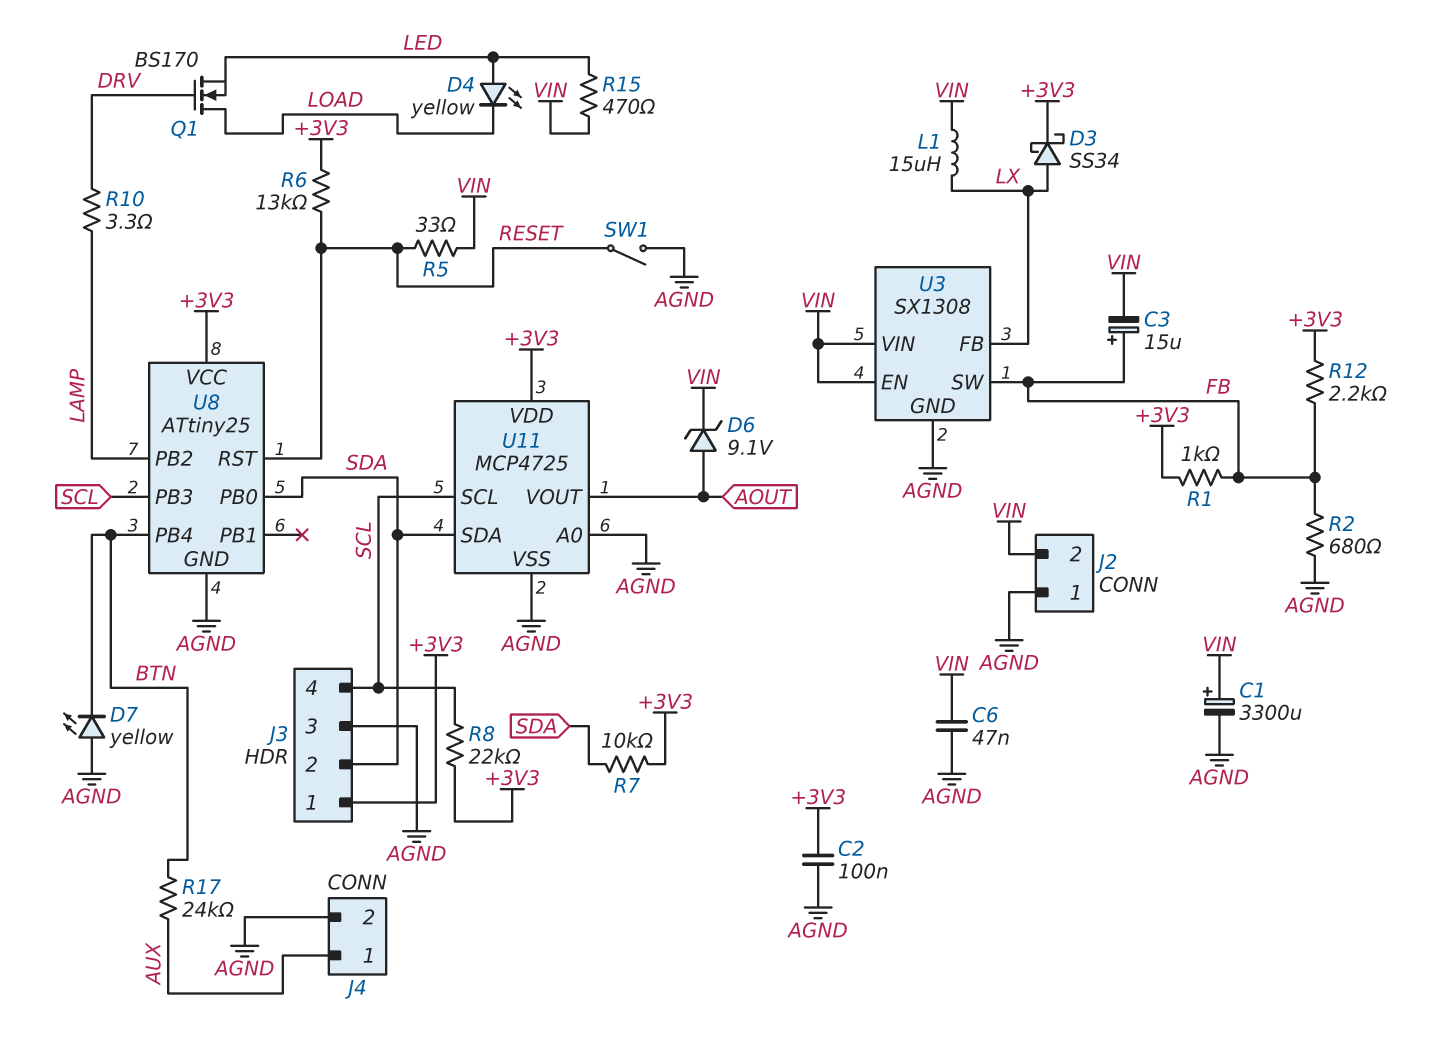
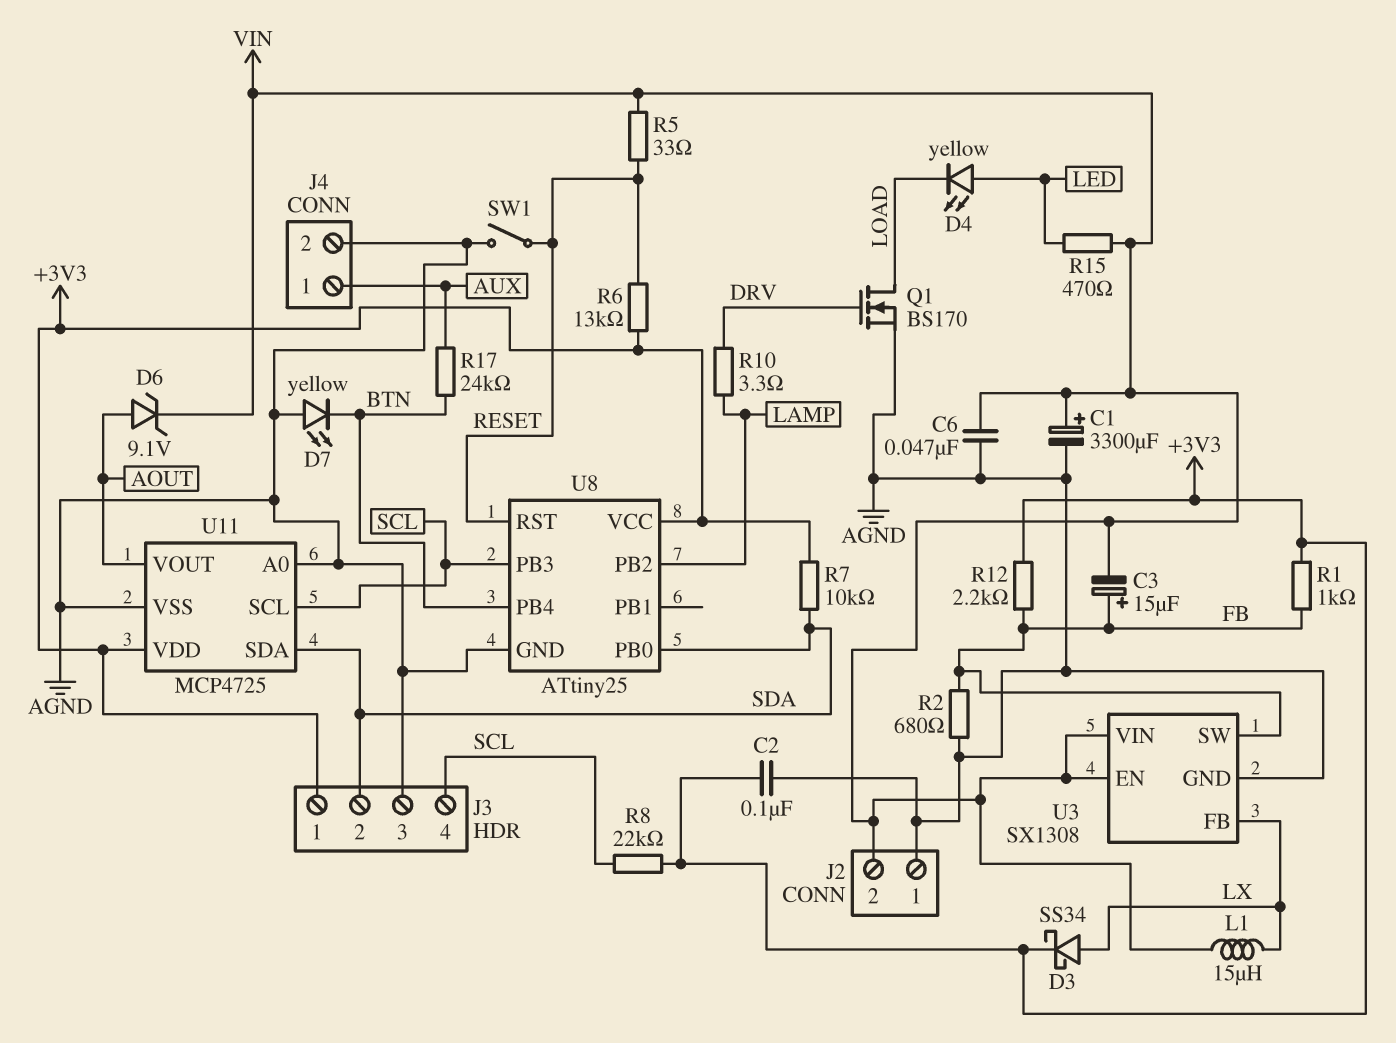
Q1: NMOS BS170 (G DRV, D LOAD, S LED) -> NMOS BS170 (G DRV, D LOAD, S AGND)

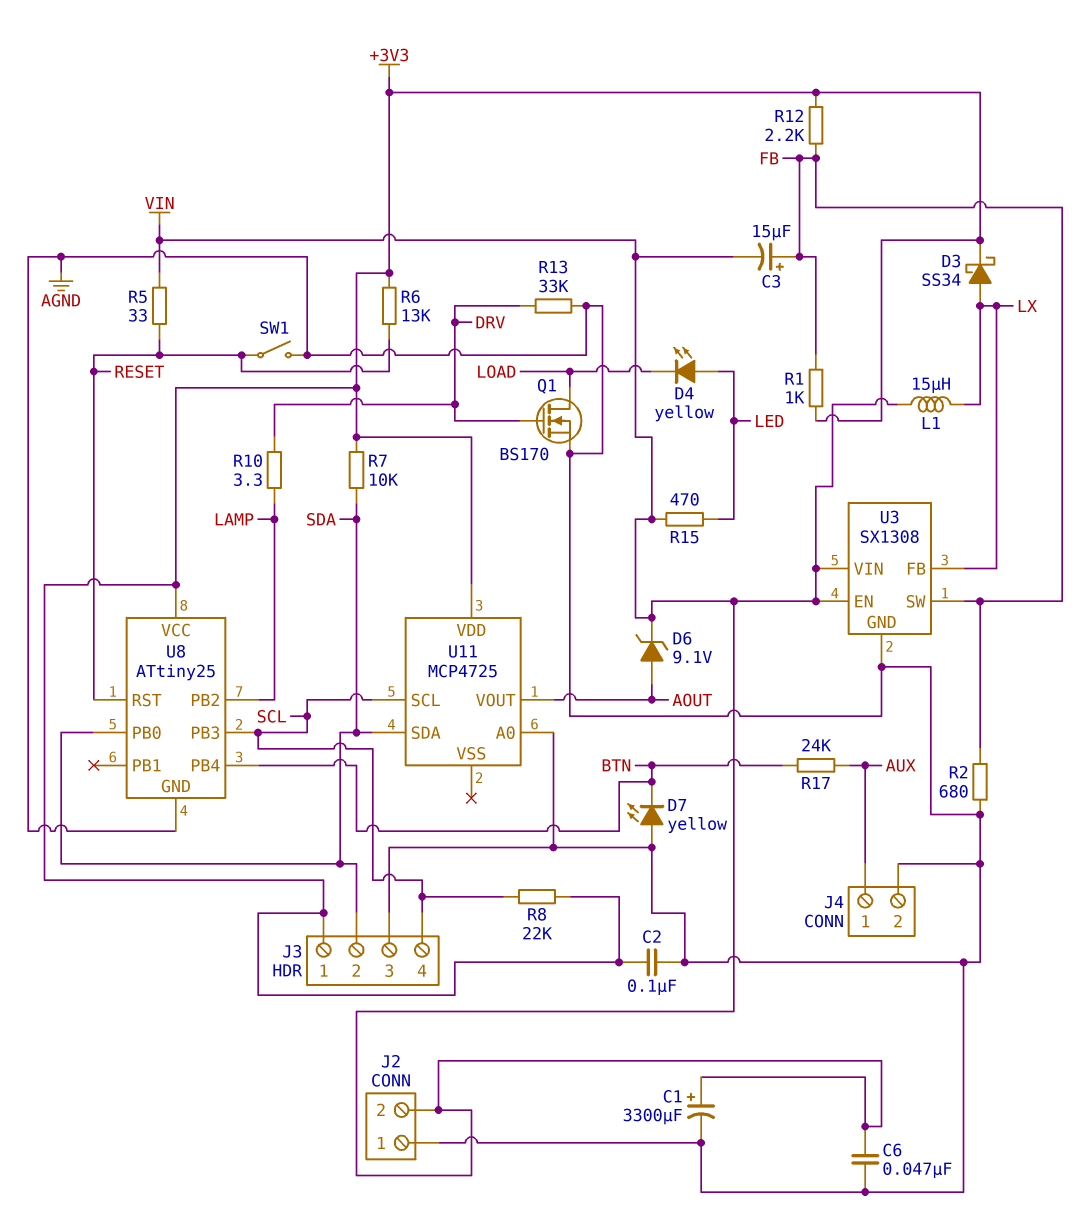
R13: none -> 33k (AGND, DRV)
U11 pin VSS: AGND -> none

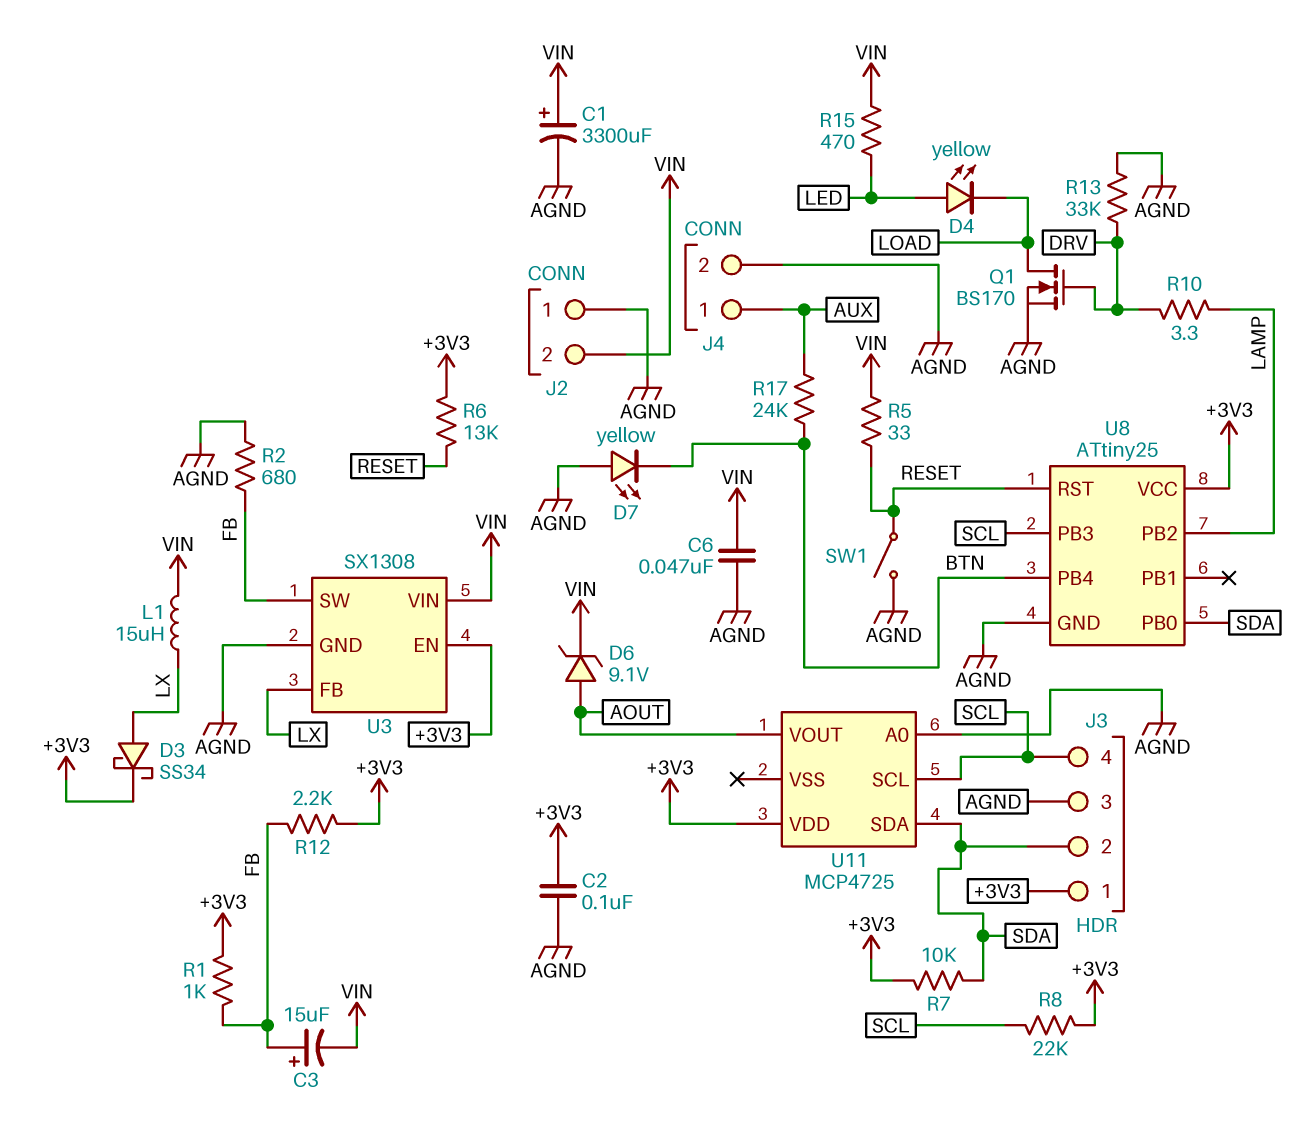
U3 pin EN: VIN -> +3V3

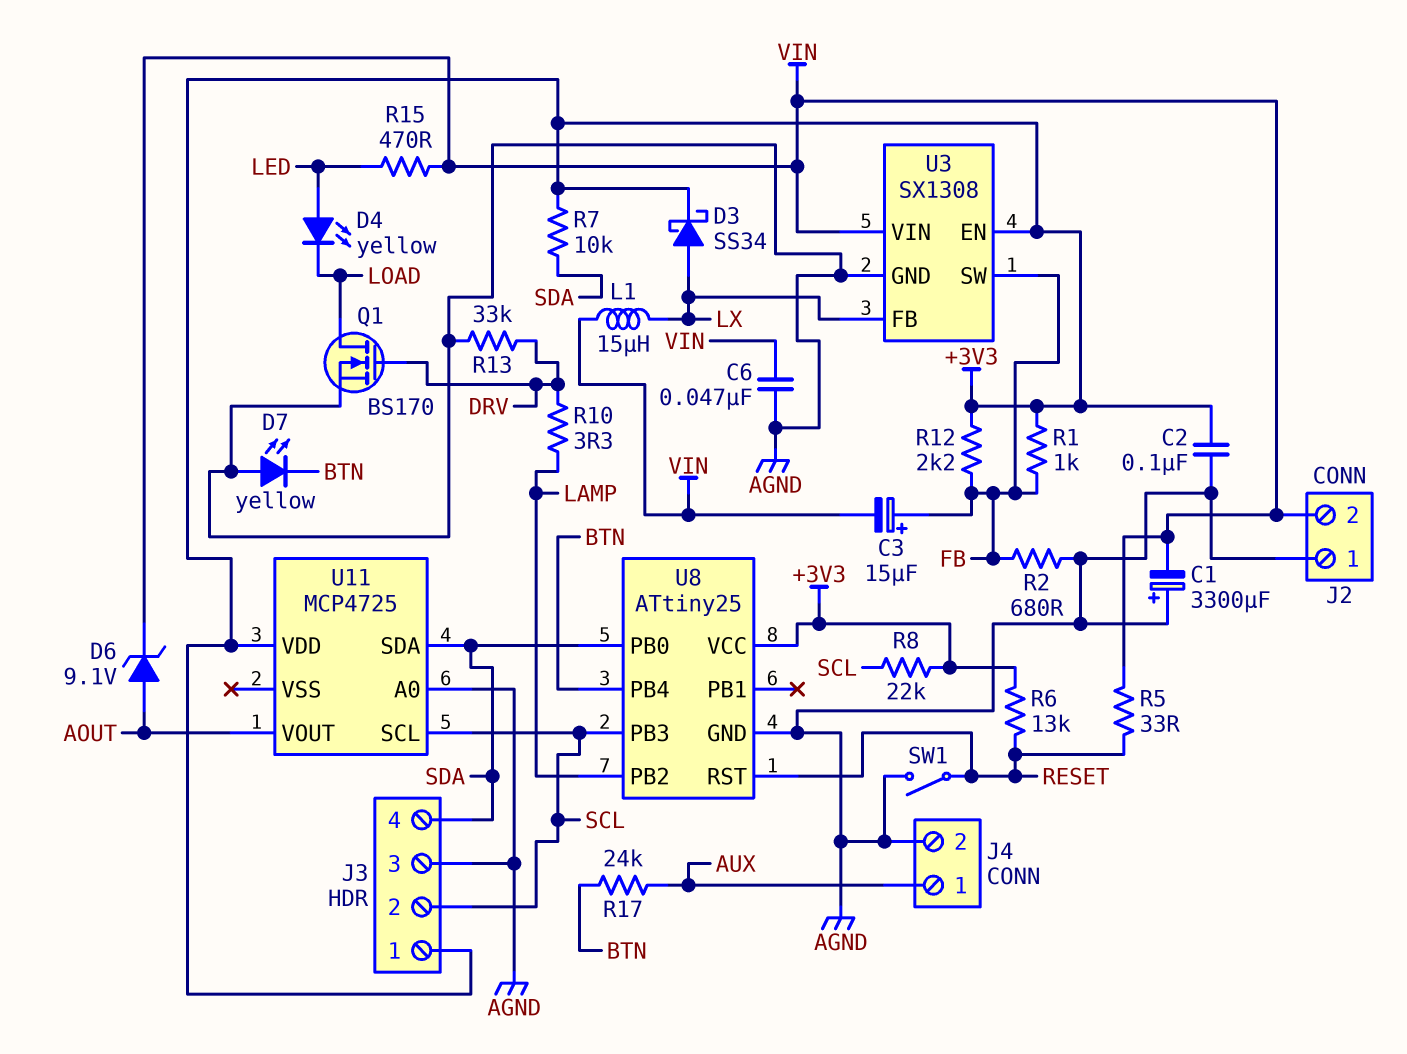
C1: 3300uF (plus VIN, minus AGND) -> 3300uF (plus AGND, minus VIN)
J3 pin 2: SDA -> SCL
J3 pin 4: SCL -> SDA

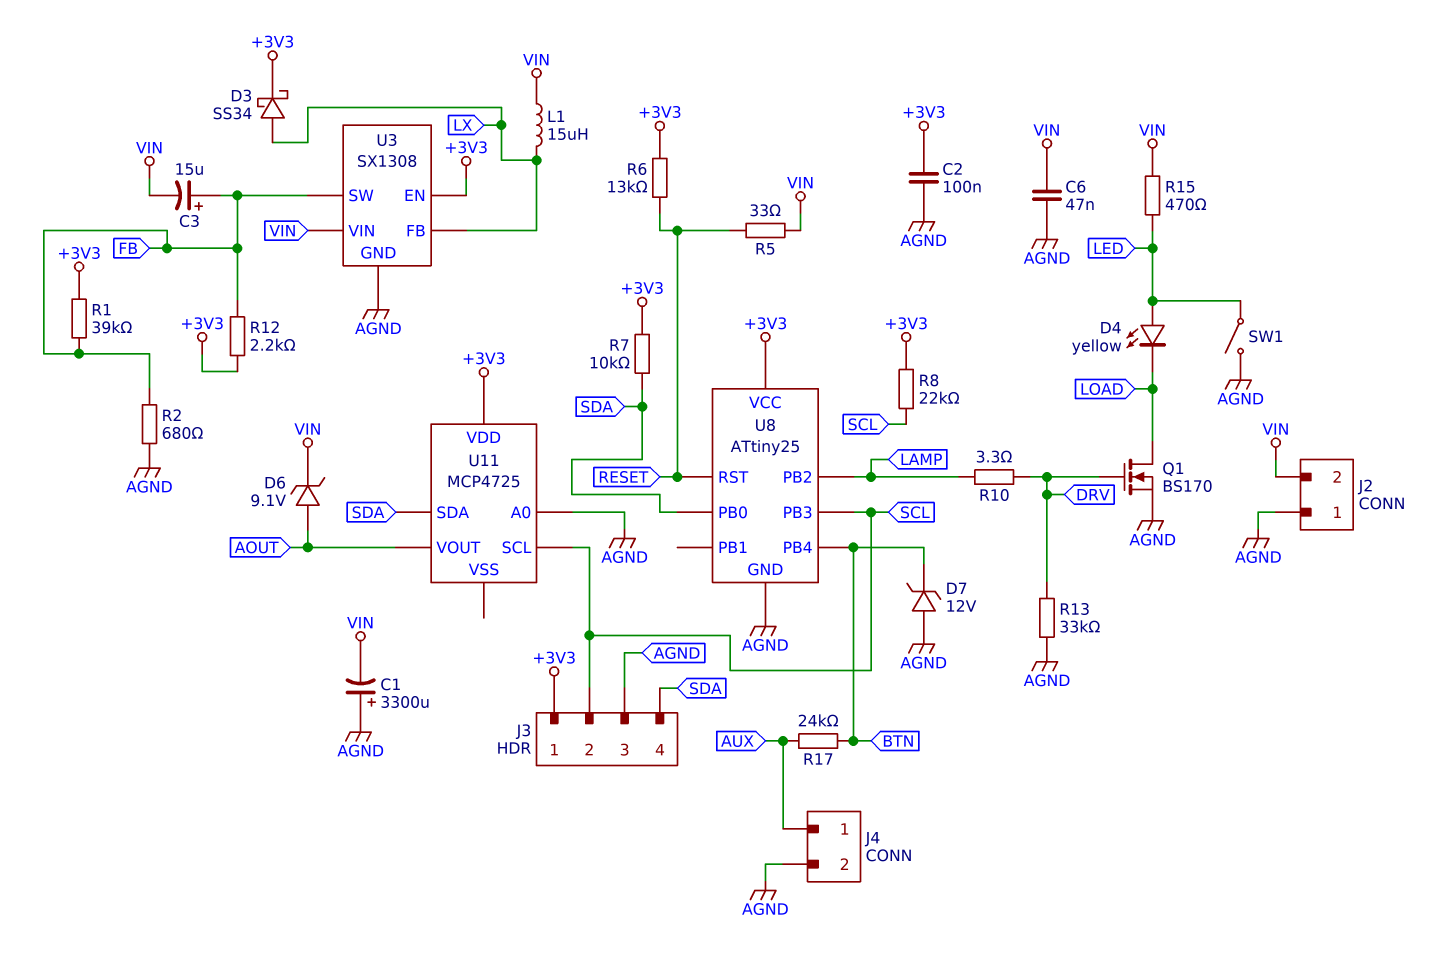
D7: LED yellow (A AGND, K BTN) -> zener 12V (A AGND, K BTN)
R1: 1k (+3V3, FB) -> 39k (+3V3, FB)
SW1: switch (AGND, RESET) -> switch (AGND, LED)

